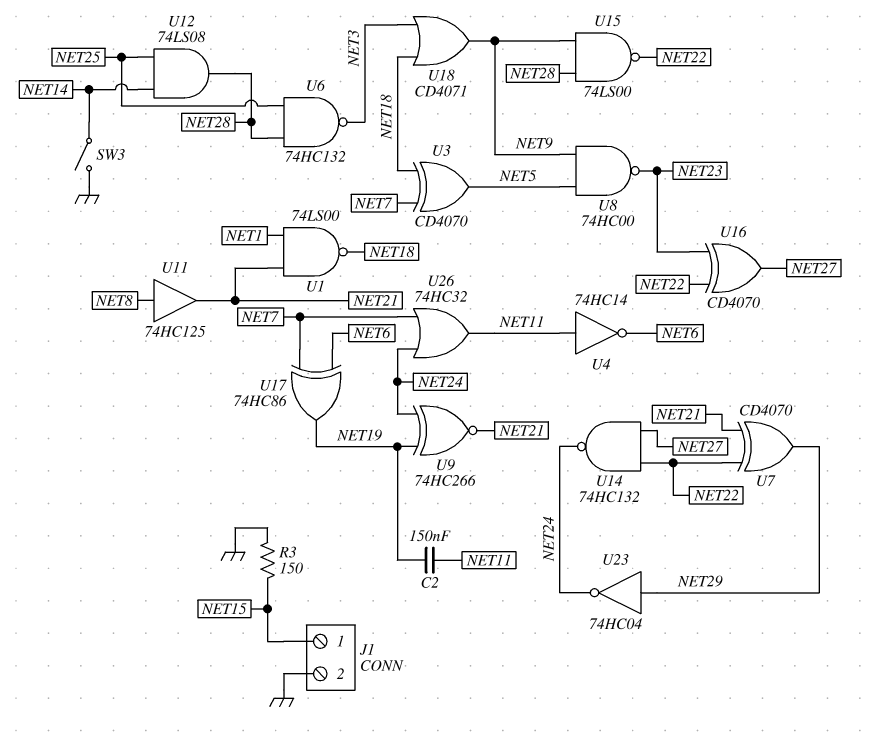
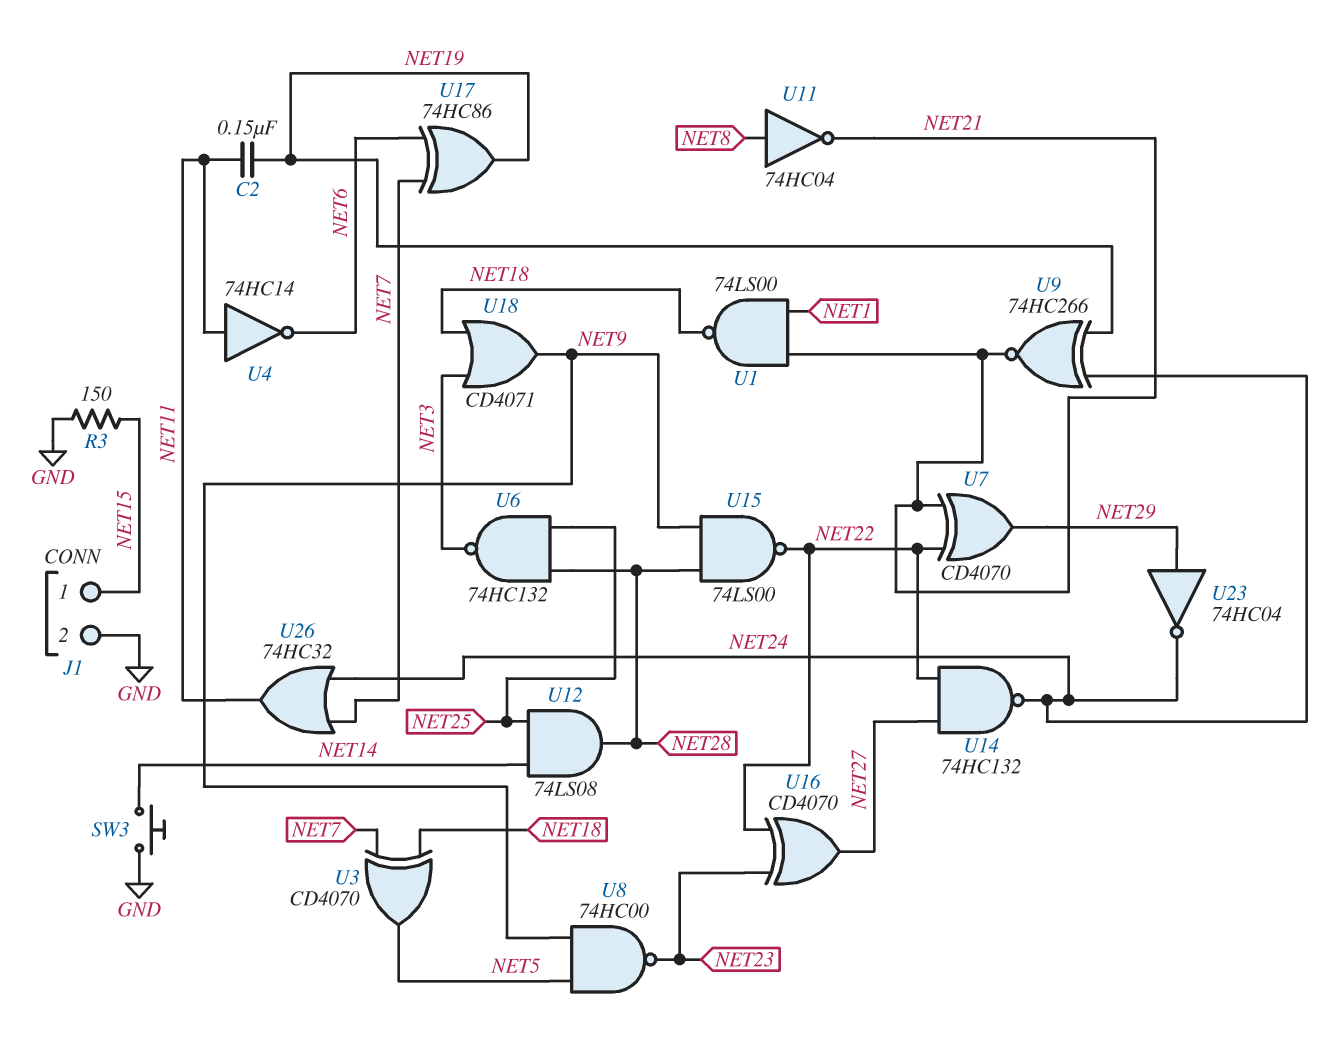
SW3: switch (GND, NET14) -> button (GND, NET14)
U11: buffer 74HC125 (in NET8, out NET21) -> NOT 74HC04 (in NET8, out NET21)

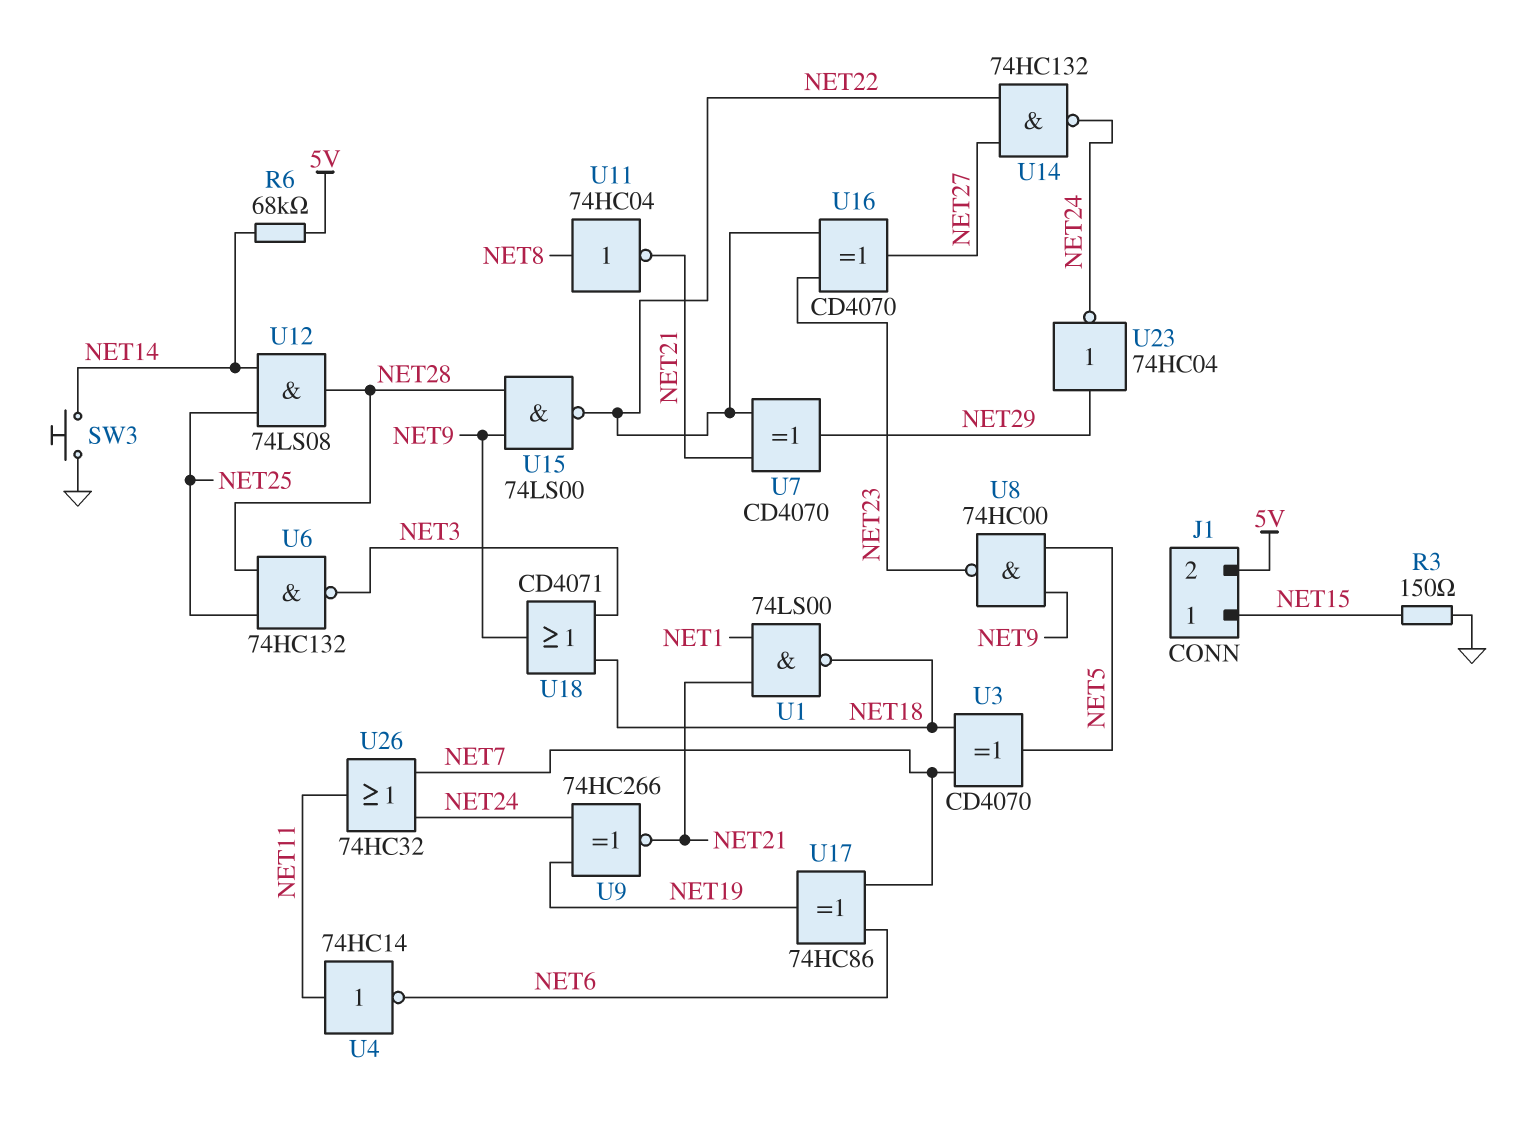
C2: 150nF (NET11, NET19) -> none
J1 pin 2: GND -> 5V
R6: none -> 68k (5V, NET14)

